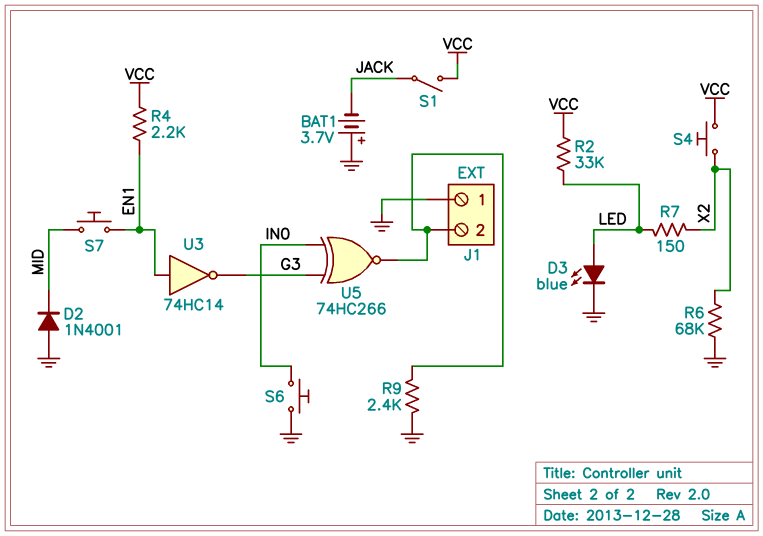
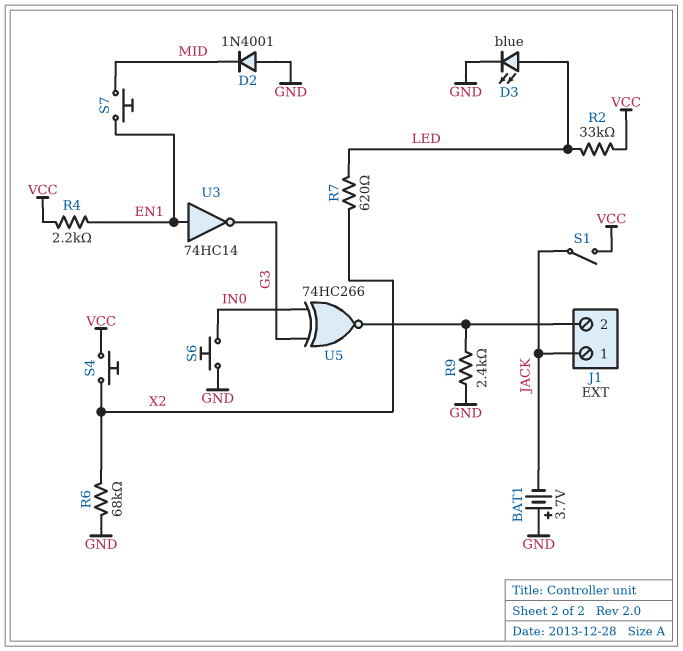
J1 pin 1: GND -> JACK
R7: 150 (LED, X2) -> 620 (LED, X2)

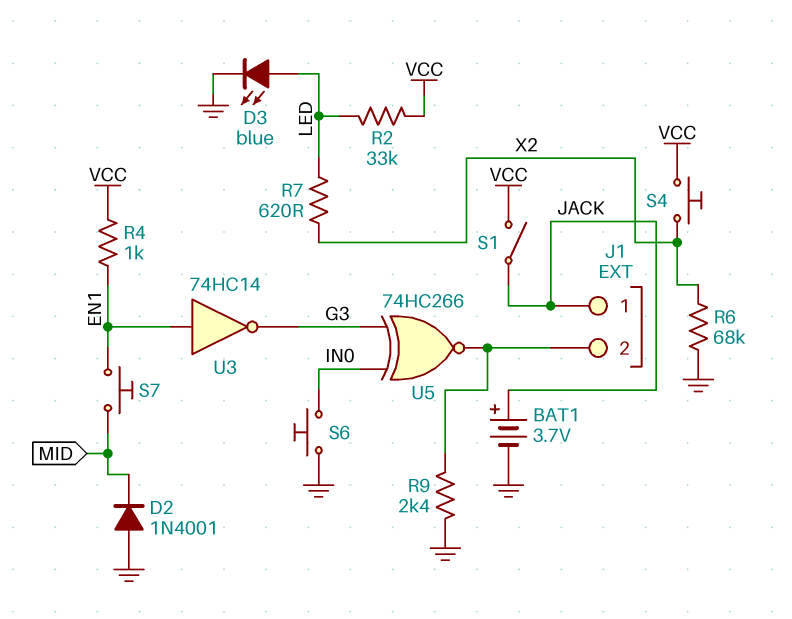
BAT1: 3.7V (plus GND, minus JACK) -> 3.7V (plus JACK, minus GND)
R4: 2.2k (EN1, VCC) -> 1k (EN1, VCC)

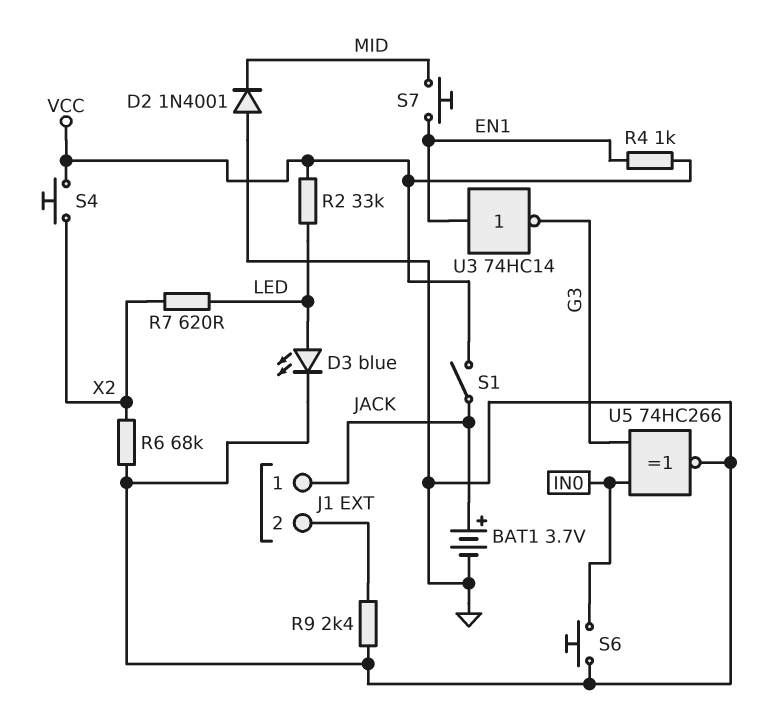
U5: XNOR 74HC266 (in G3, in IN0, out J1/2) -> XNOR 74HC266 (in G3, in IN0, out GND)

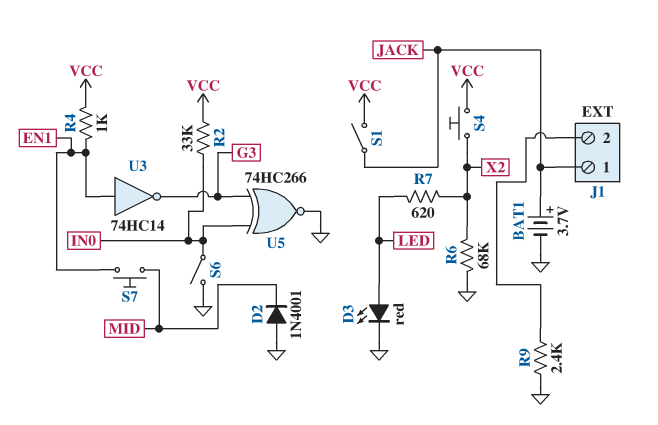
D3: LED blue (A LED, K GND) -> LED red (A LED, K GND)
R2: 33k (LED, VCC) -> 33k (IN0, VCC)
S6: button (GND, IN0) -> switch (GND, IN0)

